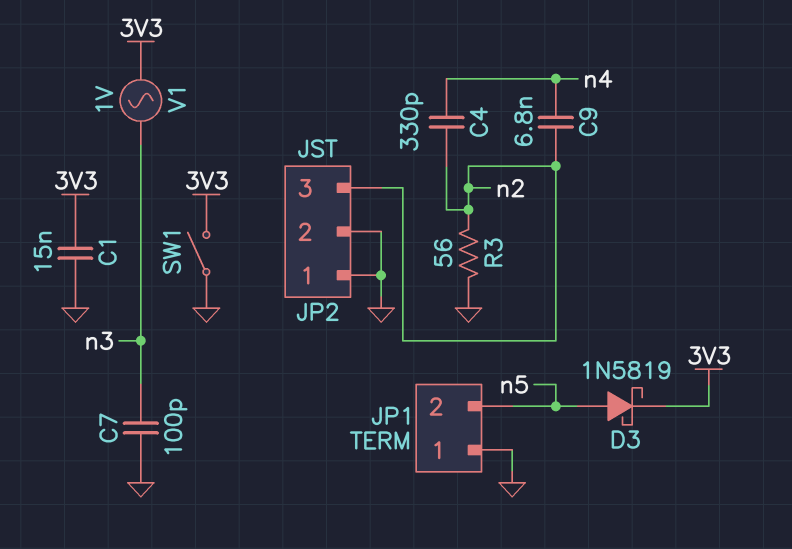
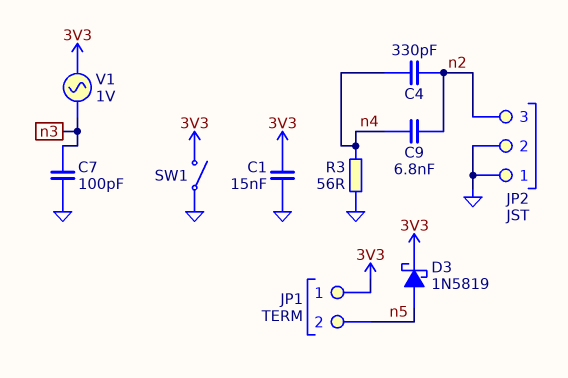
JP1 pin 1: GND -> 3V3
R3: 56 (GND, n2) -> 56 (GND, n4)

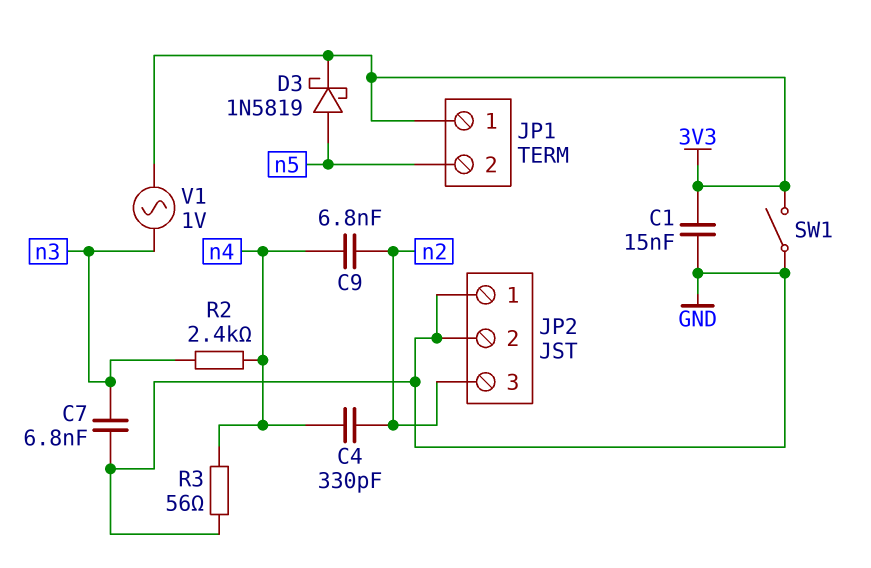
C7: 100pF (GND, n3) -> 6.8nF (GND, n3)
R2: none -> 2.4k (n3, n4)

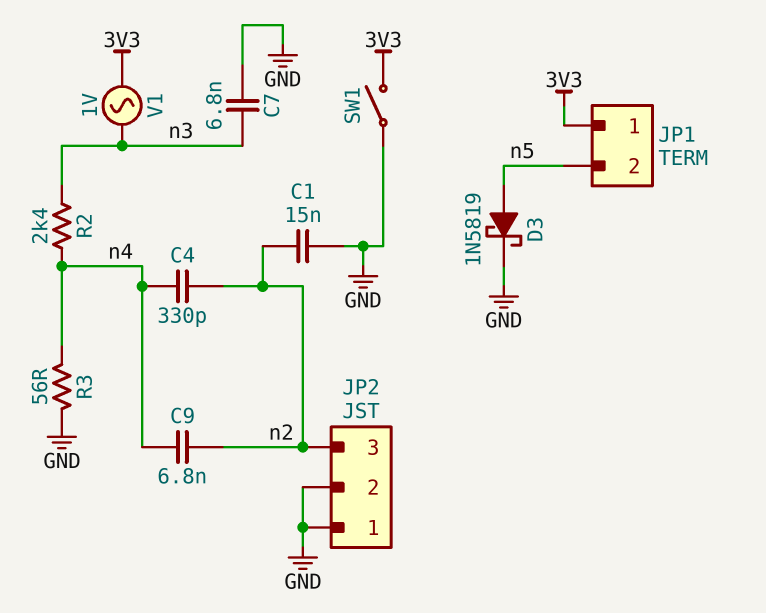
C1: 15nF (3V3, GND) -> 15nF (GND, n2)
D3: schottky 1N5819 (A n5, K 3V3) -> schottky 1N5819 (A n5, K GND)

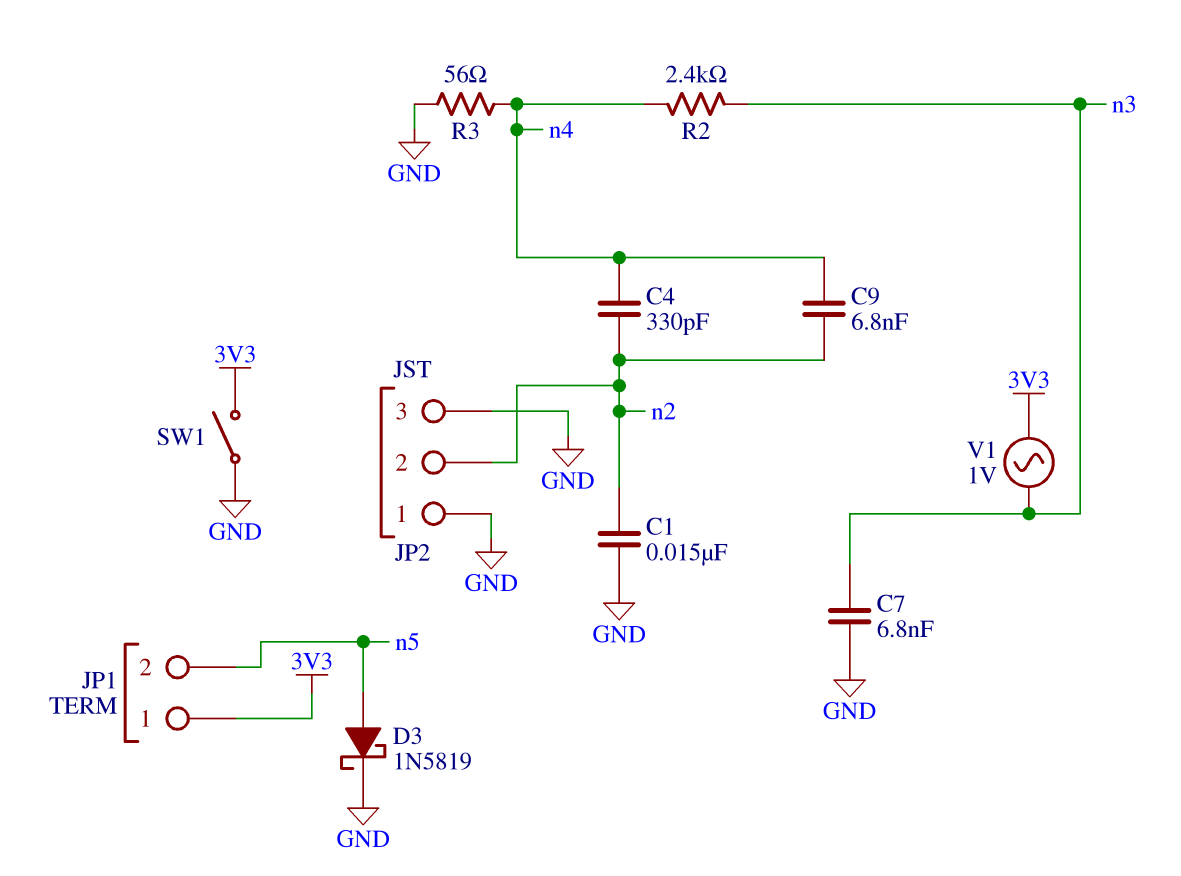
JP2 pin 2: GND -> n2
JP2 pin 3: n2 -> GND

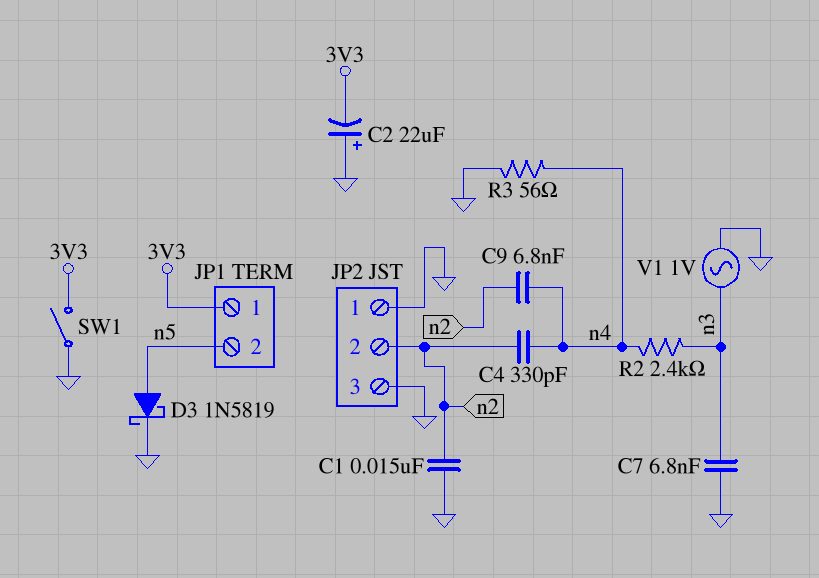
C2: none -> 22uF (plus GND, minus 3V3)
V1: AC 1V (3V3, n3) -> AC 1V (GND, n3)

